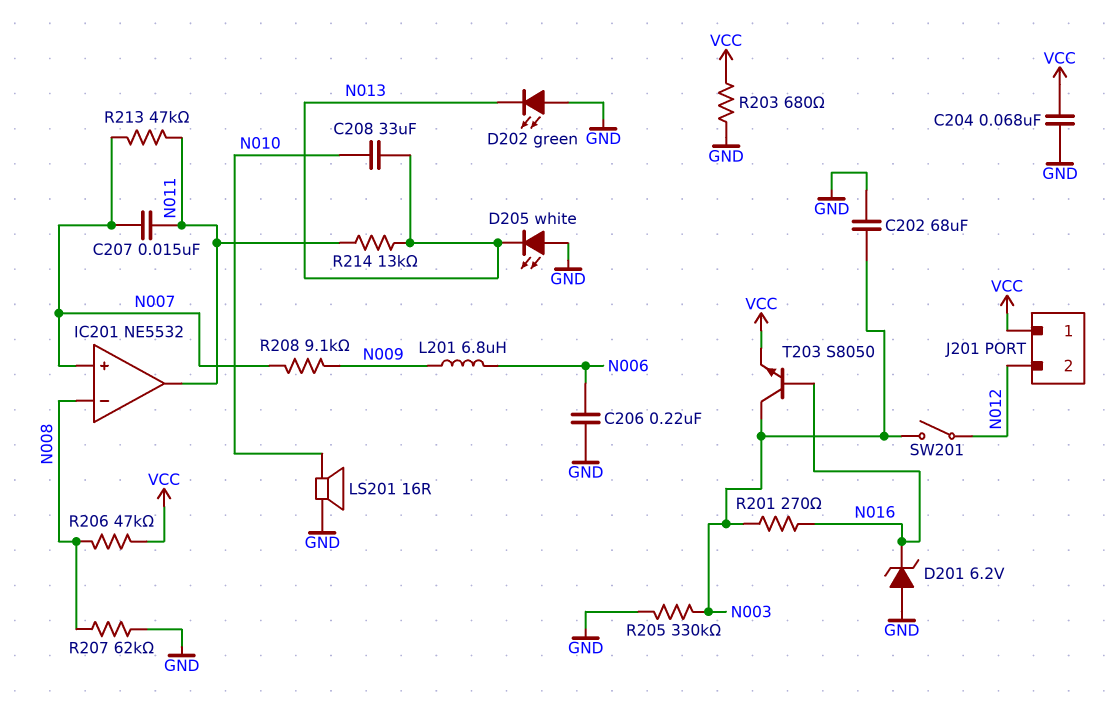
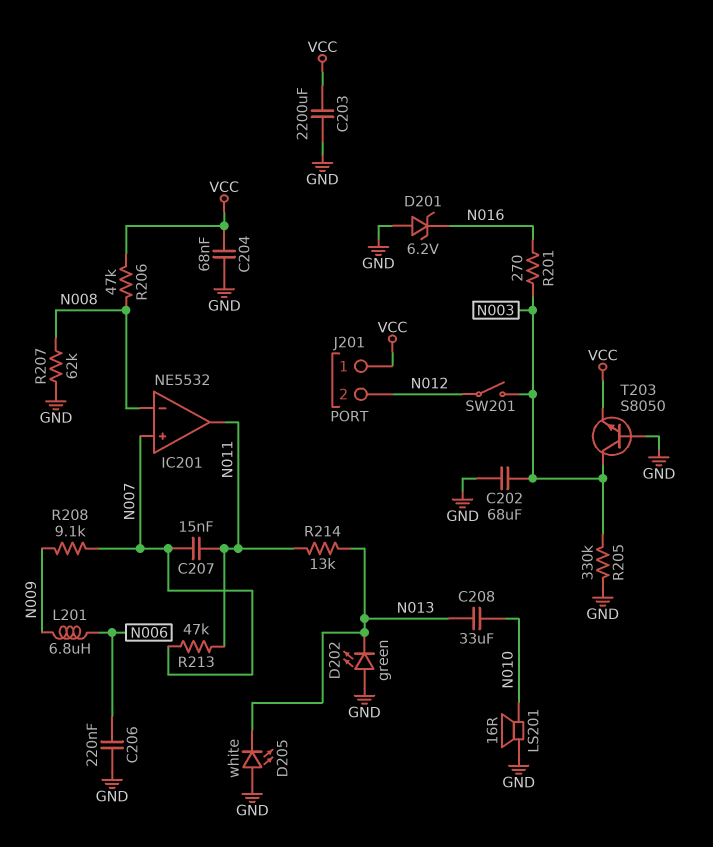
C203: none -> 2200uF (GND, VCC)
R203: 680 (GND, VCC) -> none
T203: NPN S8050 (B N016, C N003, E VCC) -> NPN S8050 (B GND, C N003, E VCC)

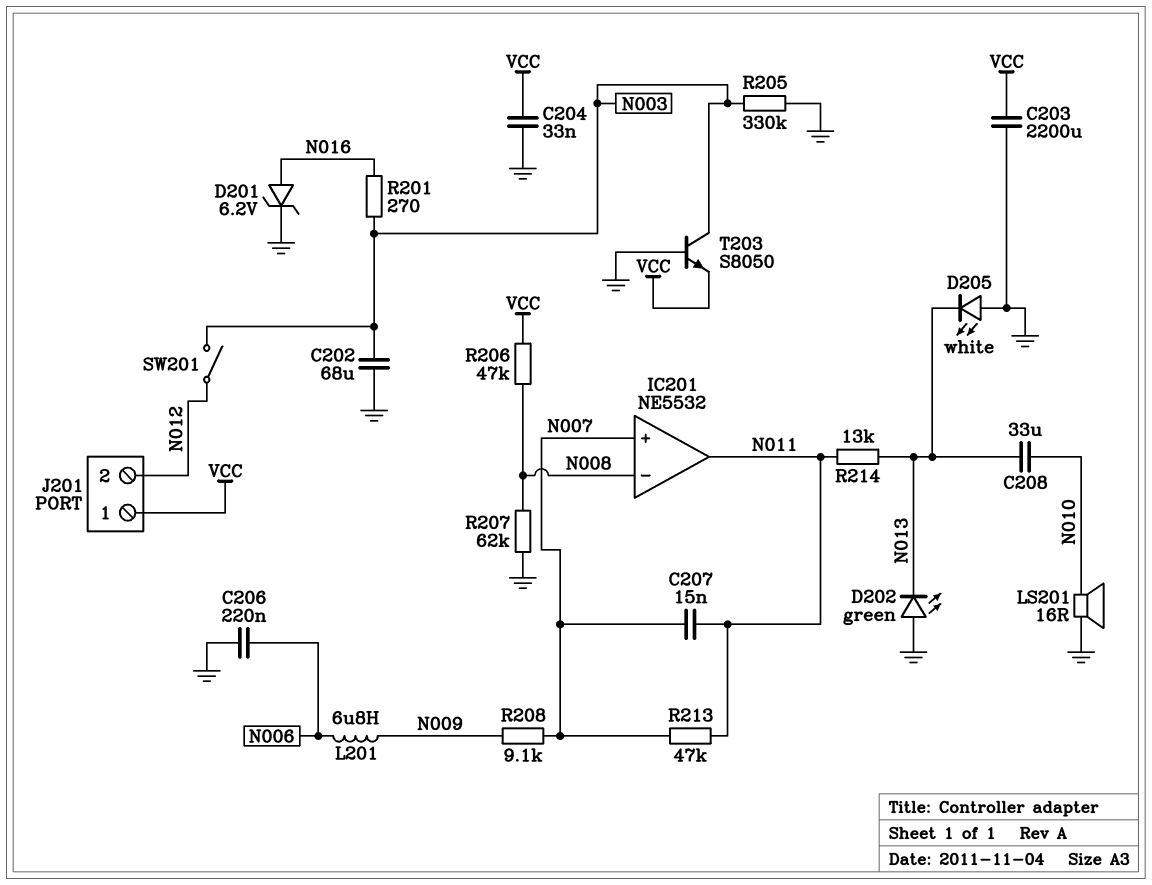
C204: 68nF (GND, VCC) -> 33nF (GND, VCC)
D201: zener 6.2V (A GND, K N016) -> zener 6.2V (A N016, K GND)

